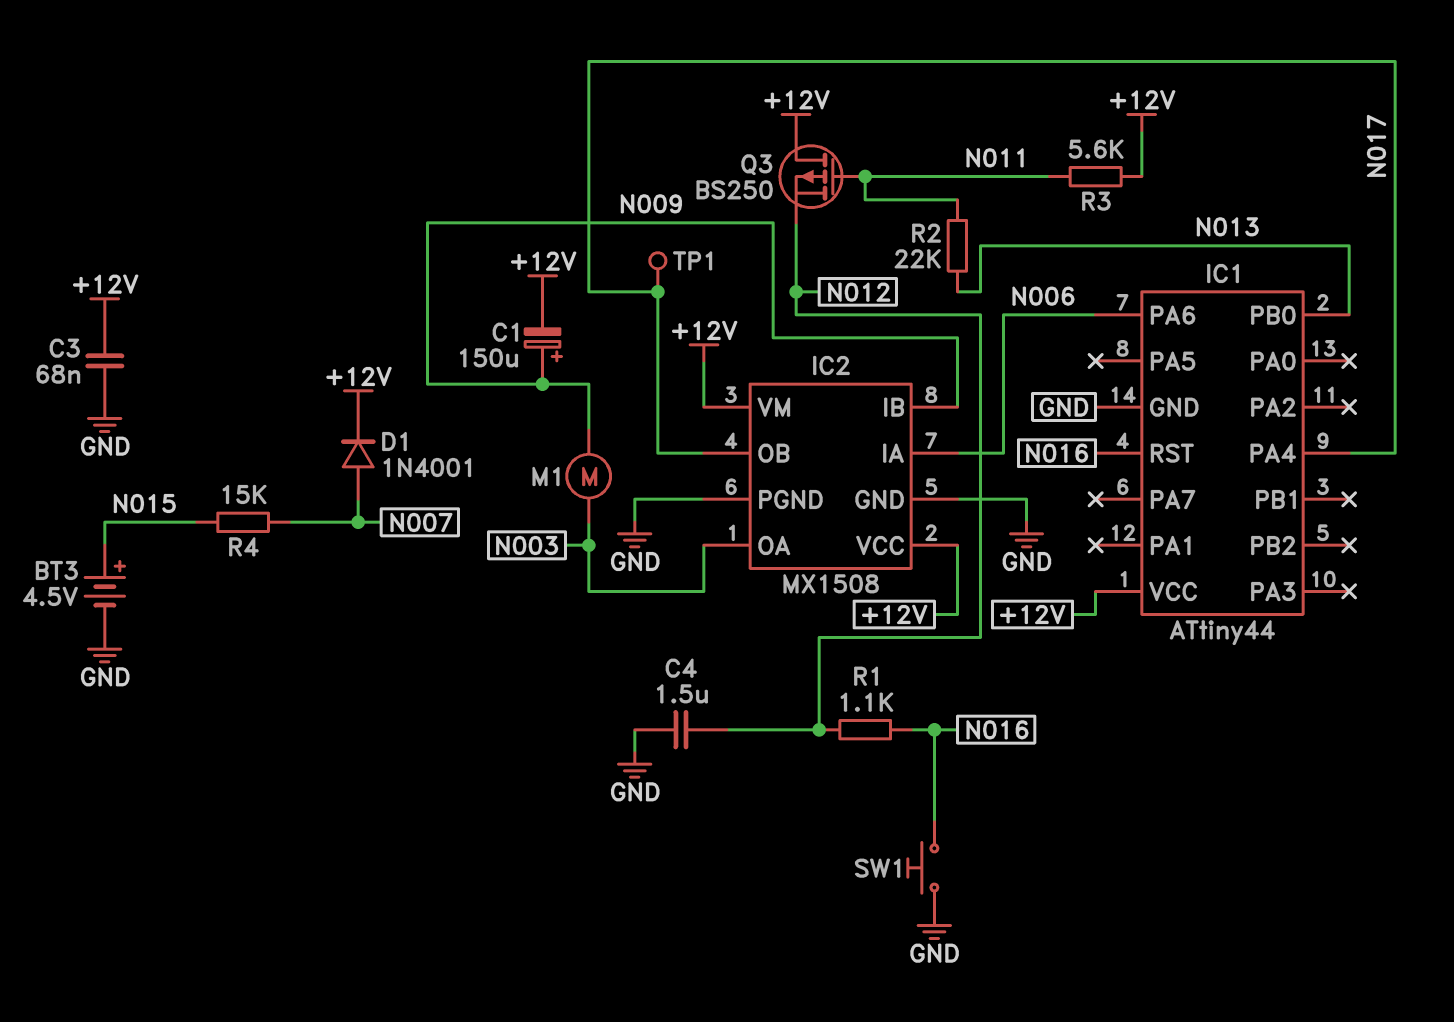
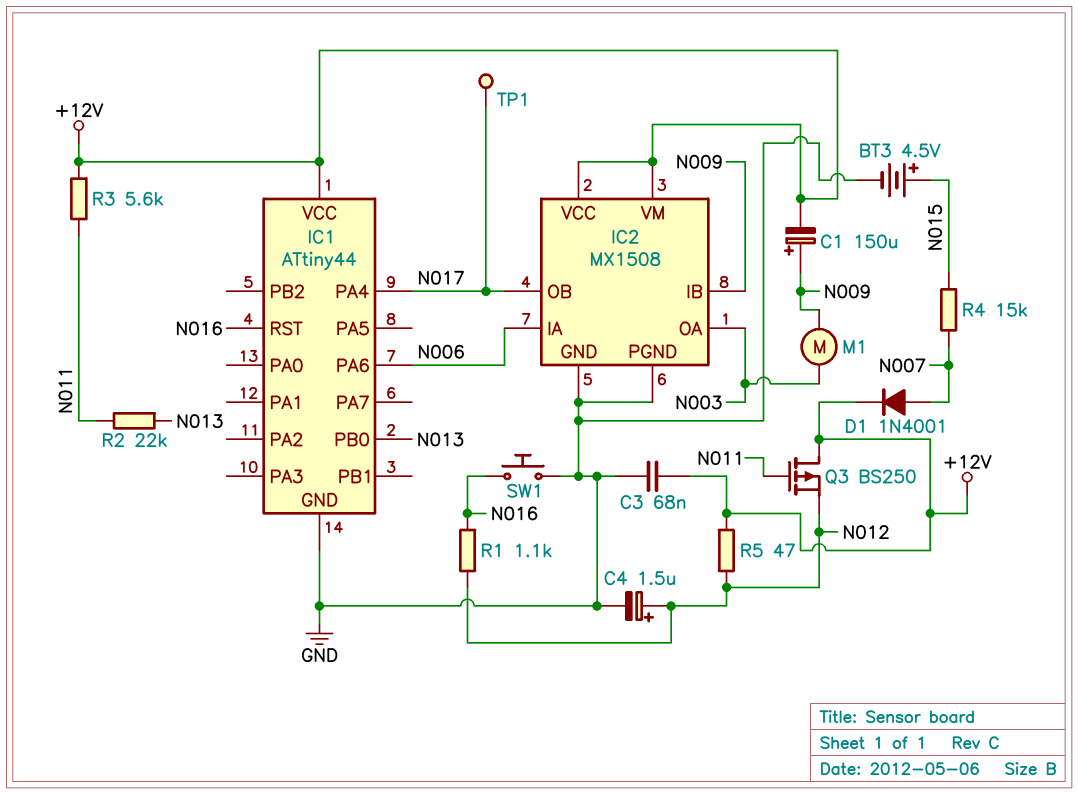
C4: 1.5uF (GND, N012) -> 1.5uF (plus N012, minus GND)
R5: none -> 47 (+12V, N012)

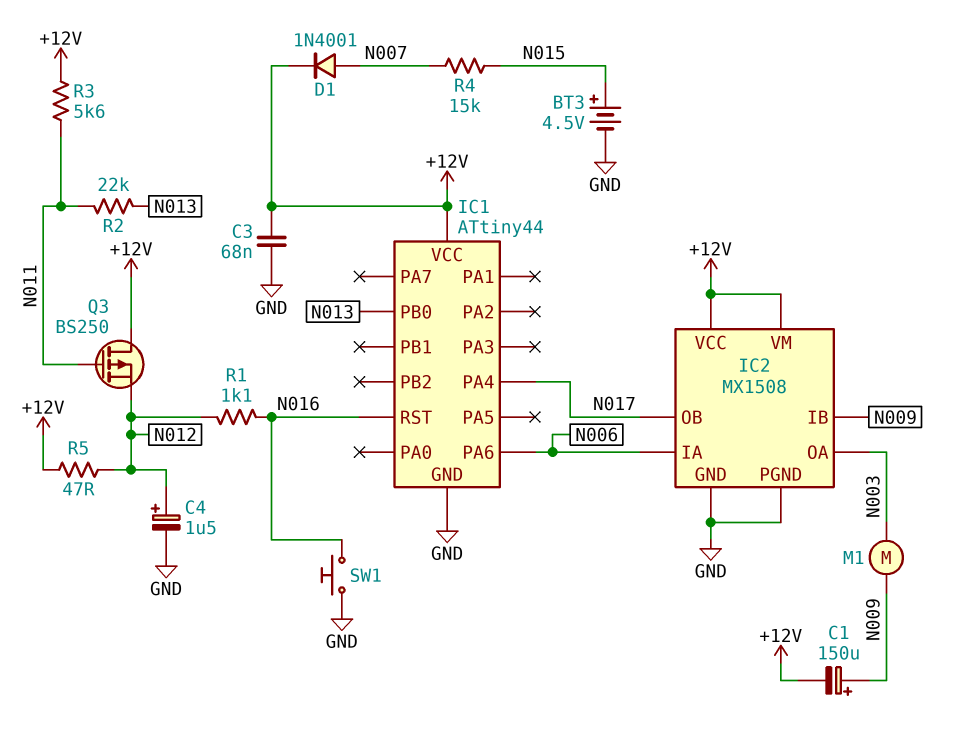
TP1: test point (N017) -> none

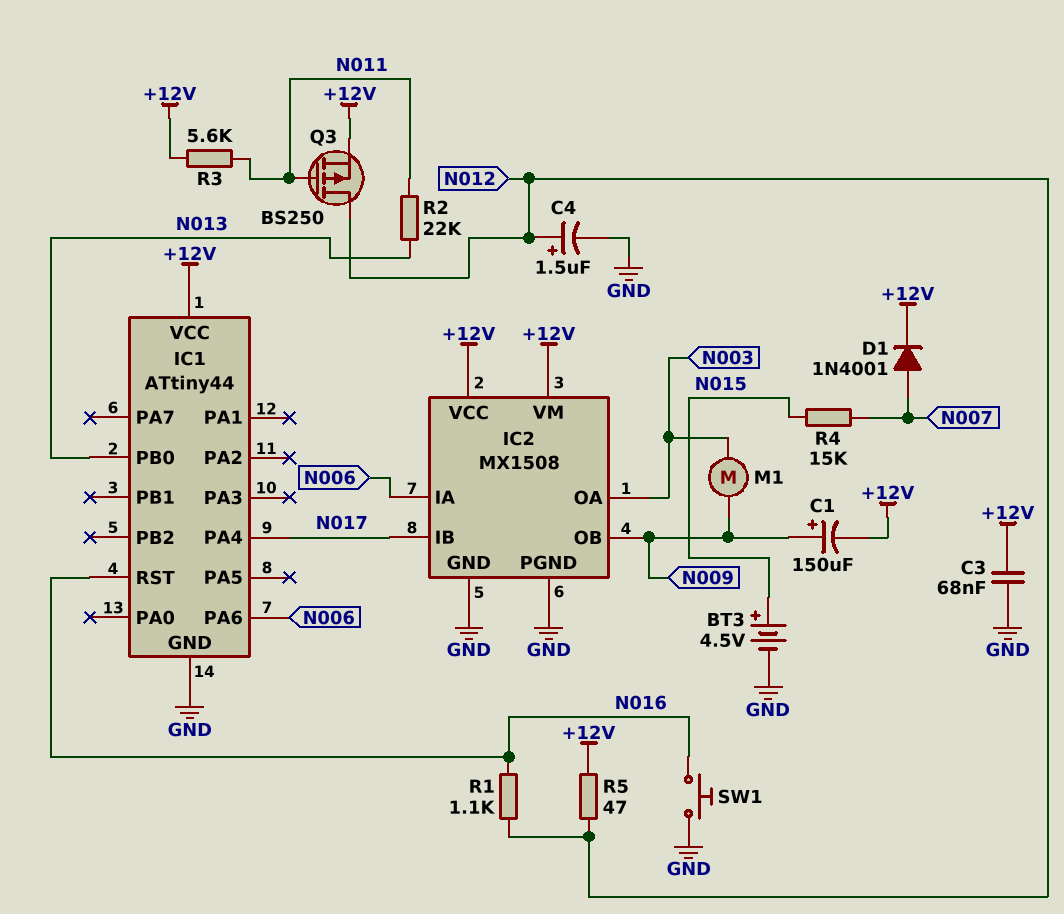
IC2 pin IB: N009 -> N017
IC2 pin OB: N017 -> N009
Q3: PMOS BS250 (G N011, D +12V, S N012) -> PMOS BS250 (G N011, D N012, S +12V)

